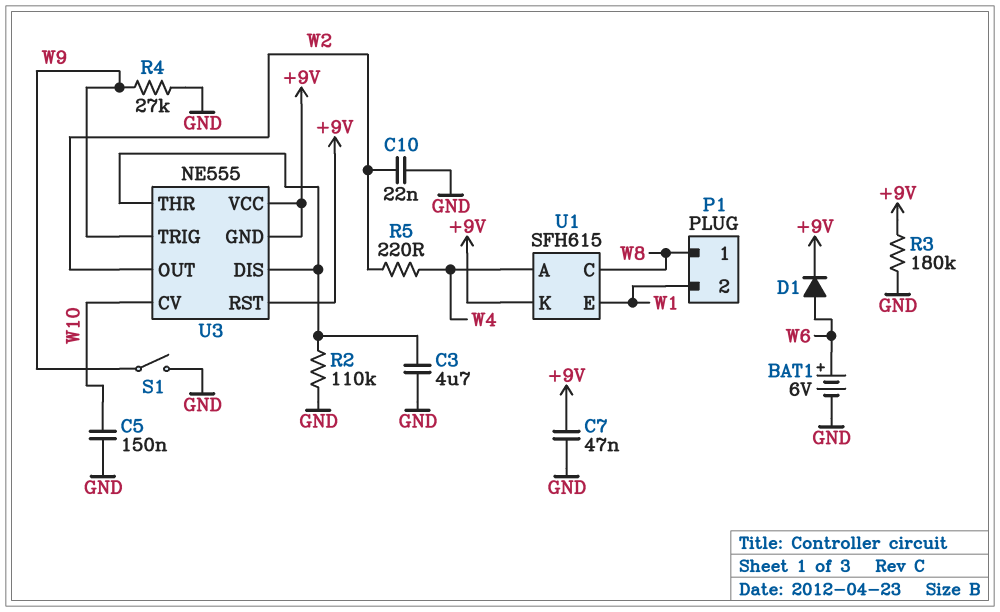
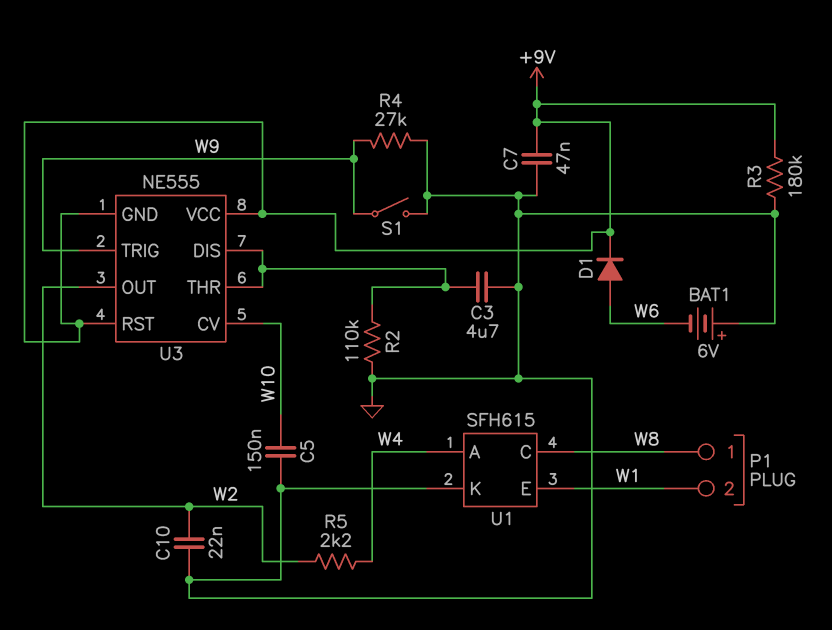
BAT1: 6V (plus W6, minus GND) -> 6V (plus GND, minus W6)
R5: 220 (W2, W4) -> 2.2k (W2, W4)
U1 pin K: +9V -> GND

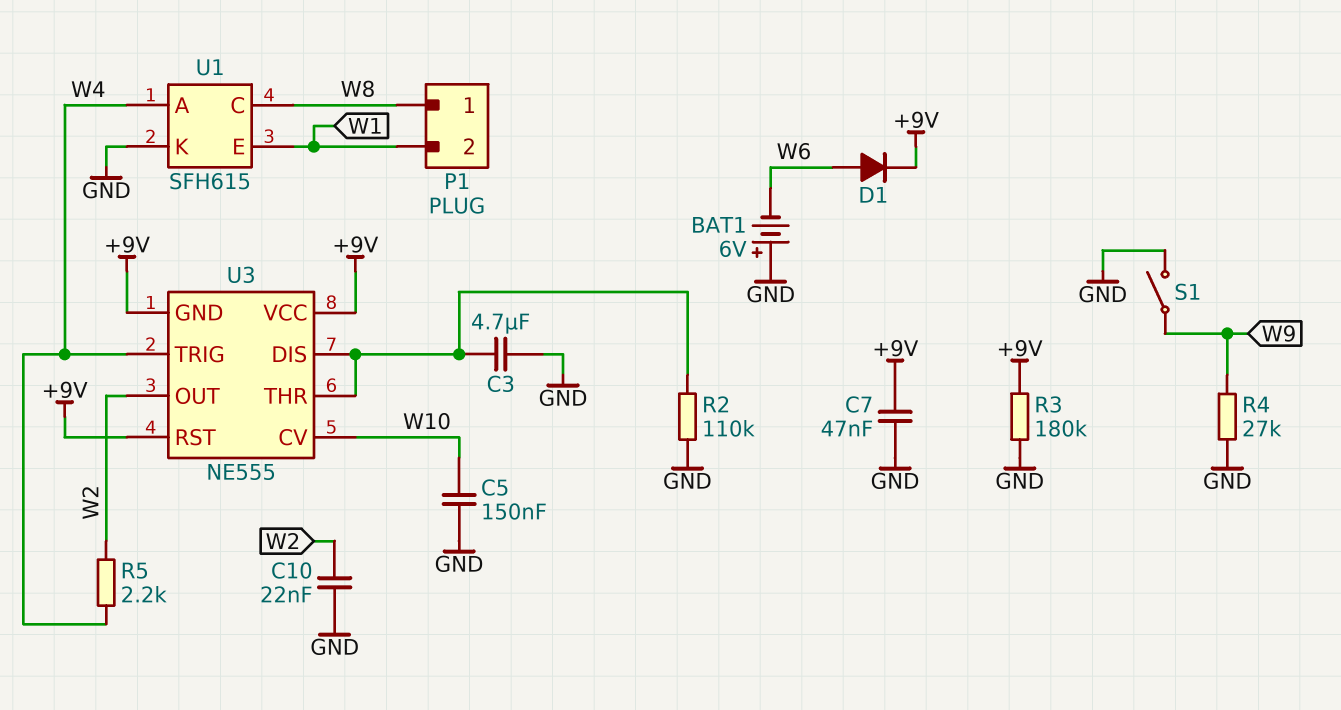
U3 pin TRIG: W9 -> W4

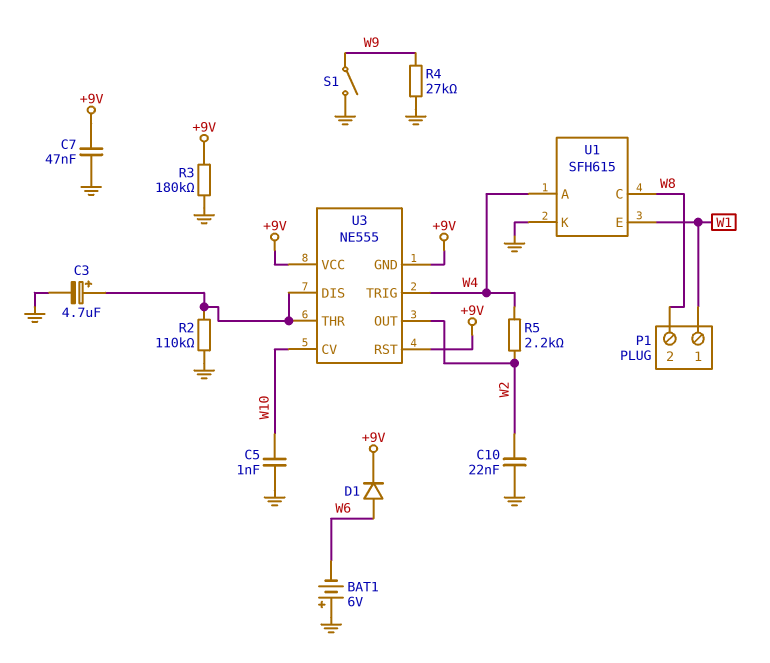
C3: 4.7uF (GND, U3/DIS) -> 4.7uF (plus U3/DIS, minus GND)
C5: 150nF (GND, W10) -> 1nF (GND, W10)
P1 pin 1: W8 -> W1
P1 pin 2: W1 -> W8

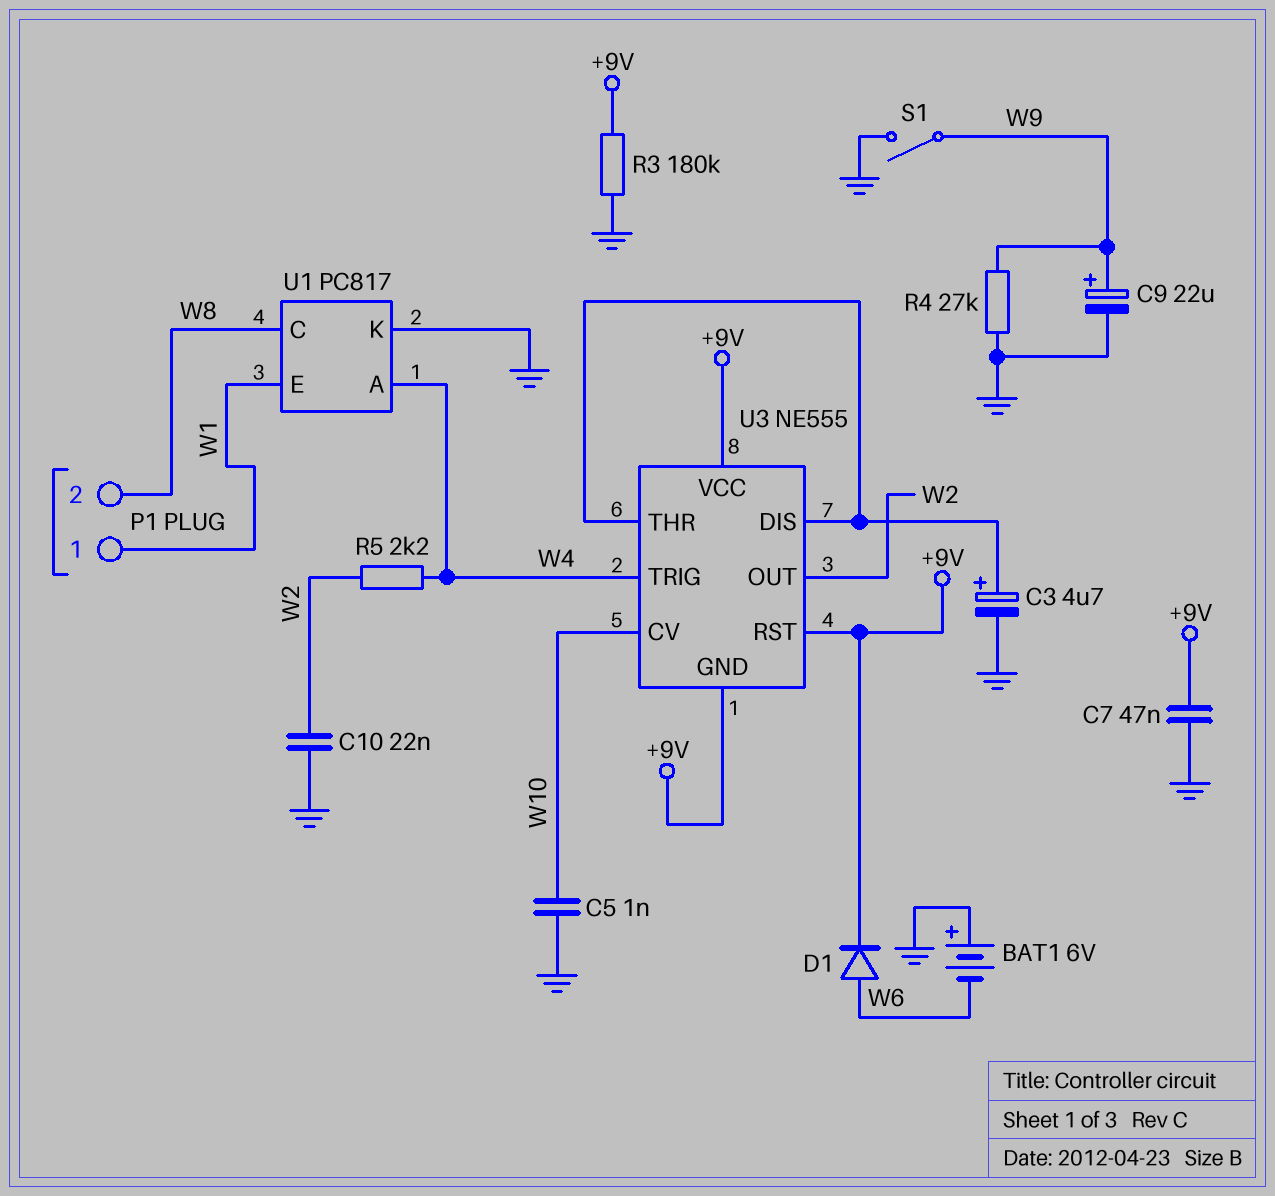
C9: none -> 22uF (plus W9, minus GND)
R2: 110k (GND, U3/DIS) -> none
U1: SFH615 -> PC817

